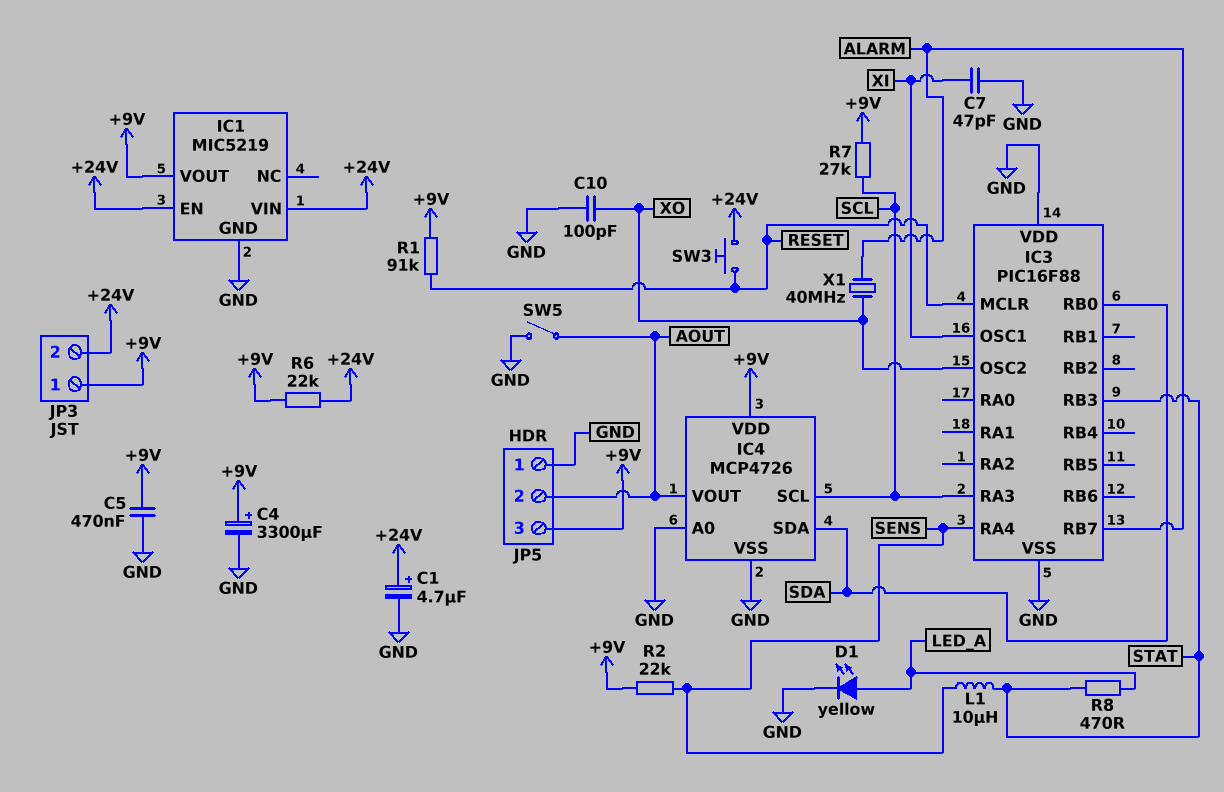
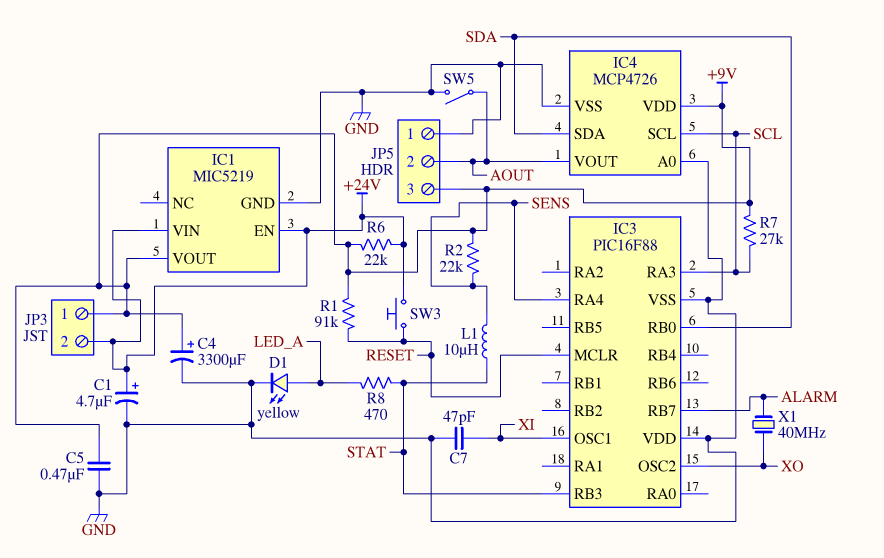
C10: 100pF (GND, XO) -> none

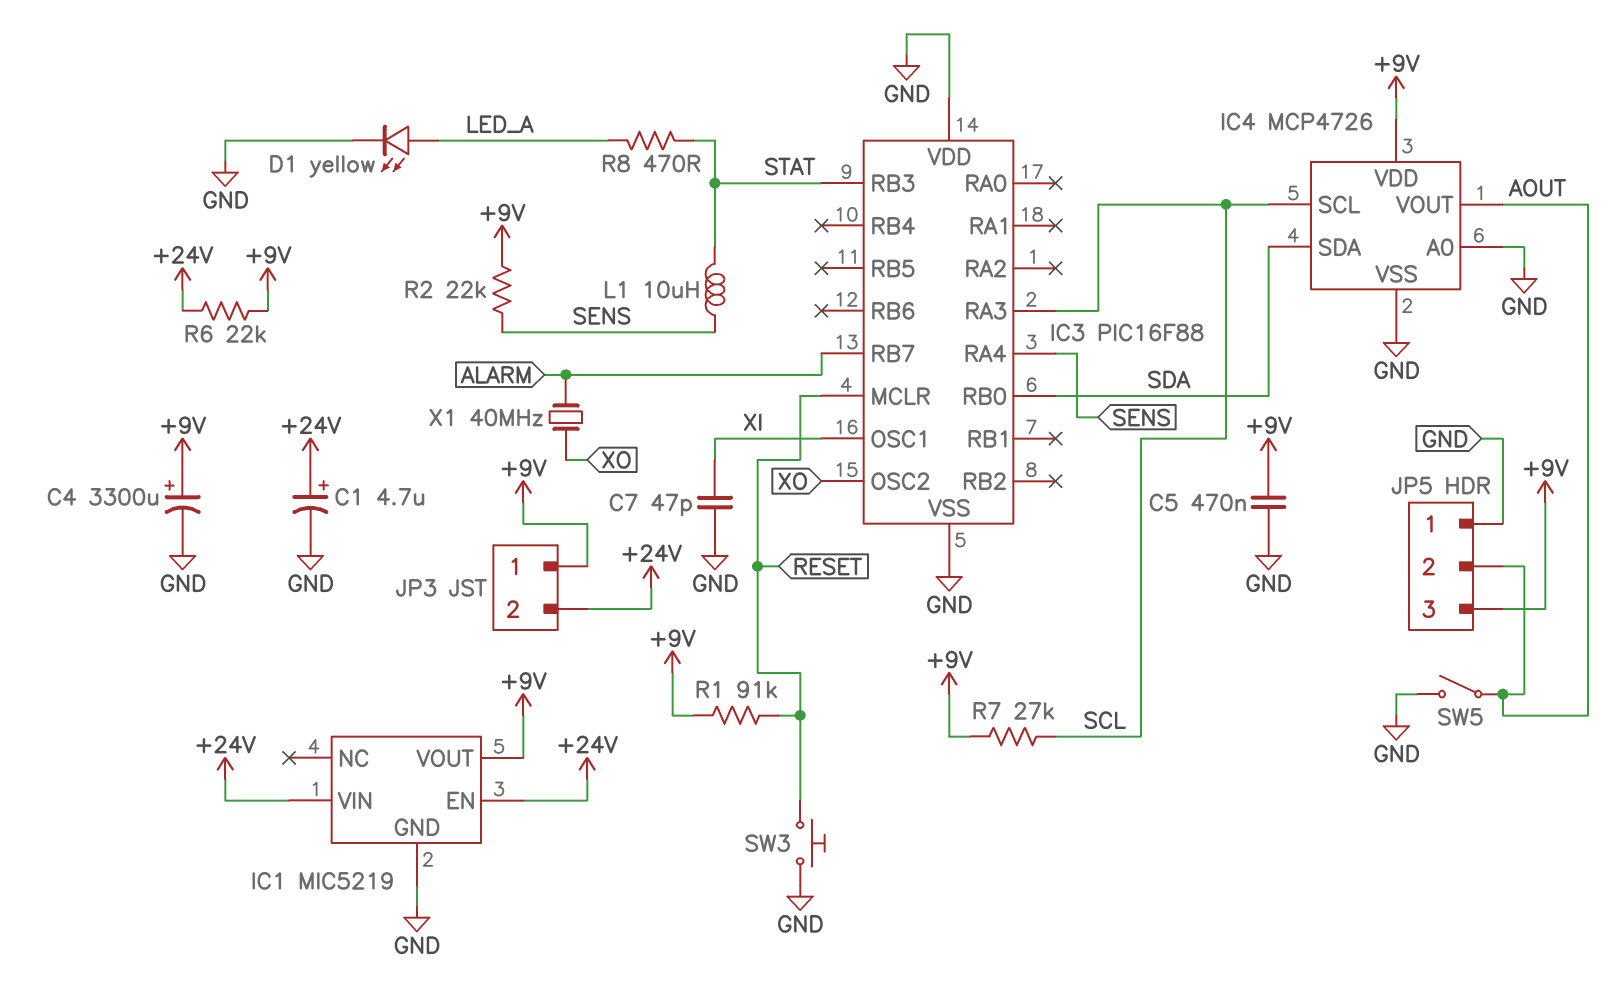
SW3: button (+24V, RESET) -> button (GND, RESET)

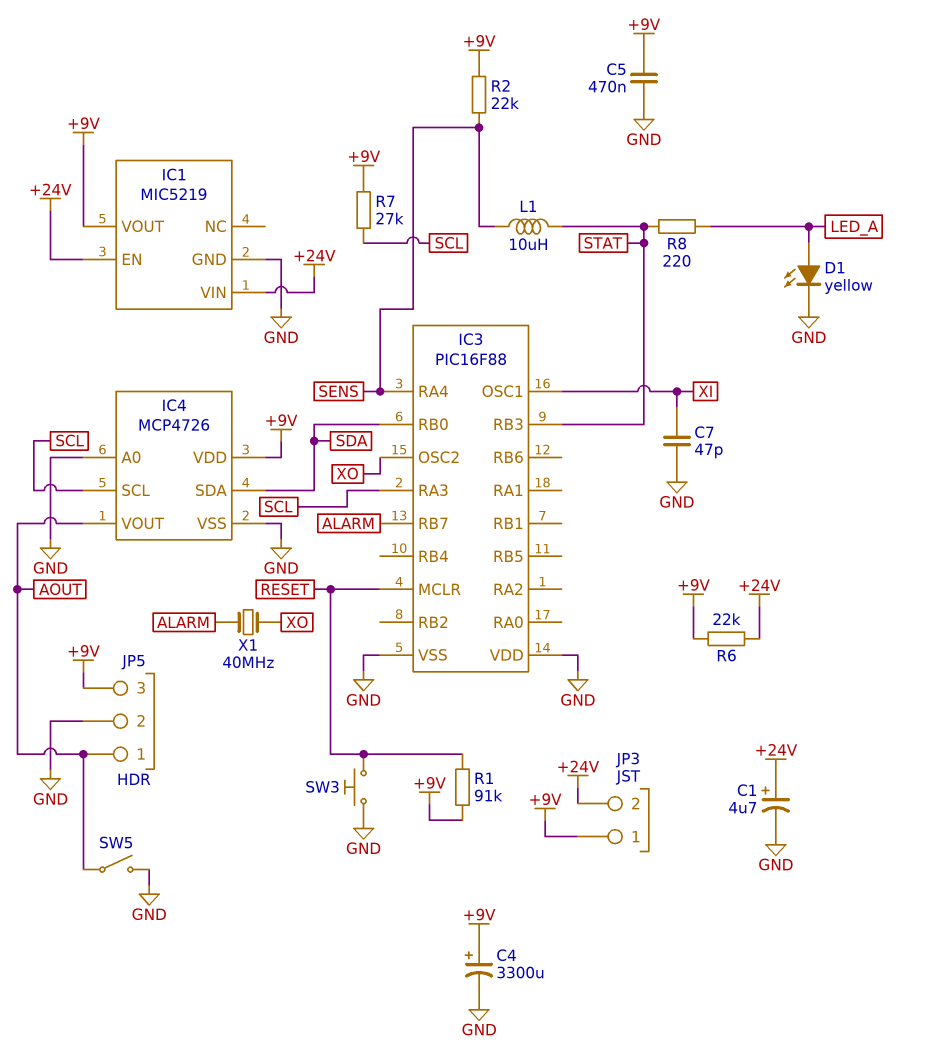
JP5 pin 1: GND -> AOUT
JP5 pin 2: AOUT -> GND
R8: 470 (LED_A, STAT) -> 220 (LED_A, STAT)

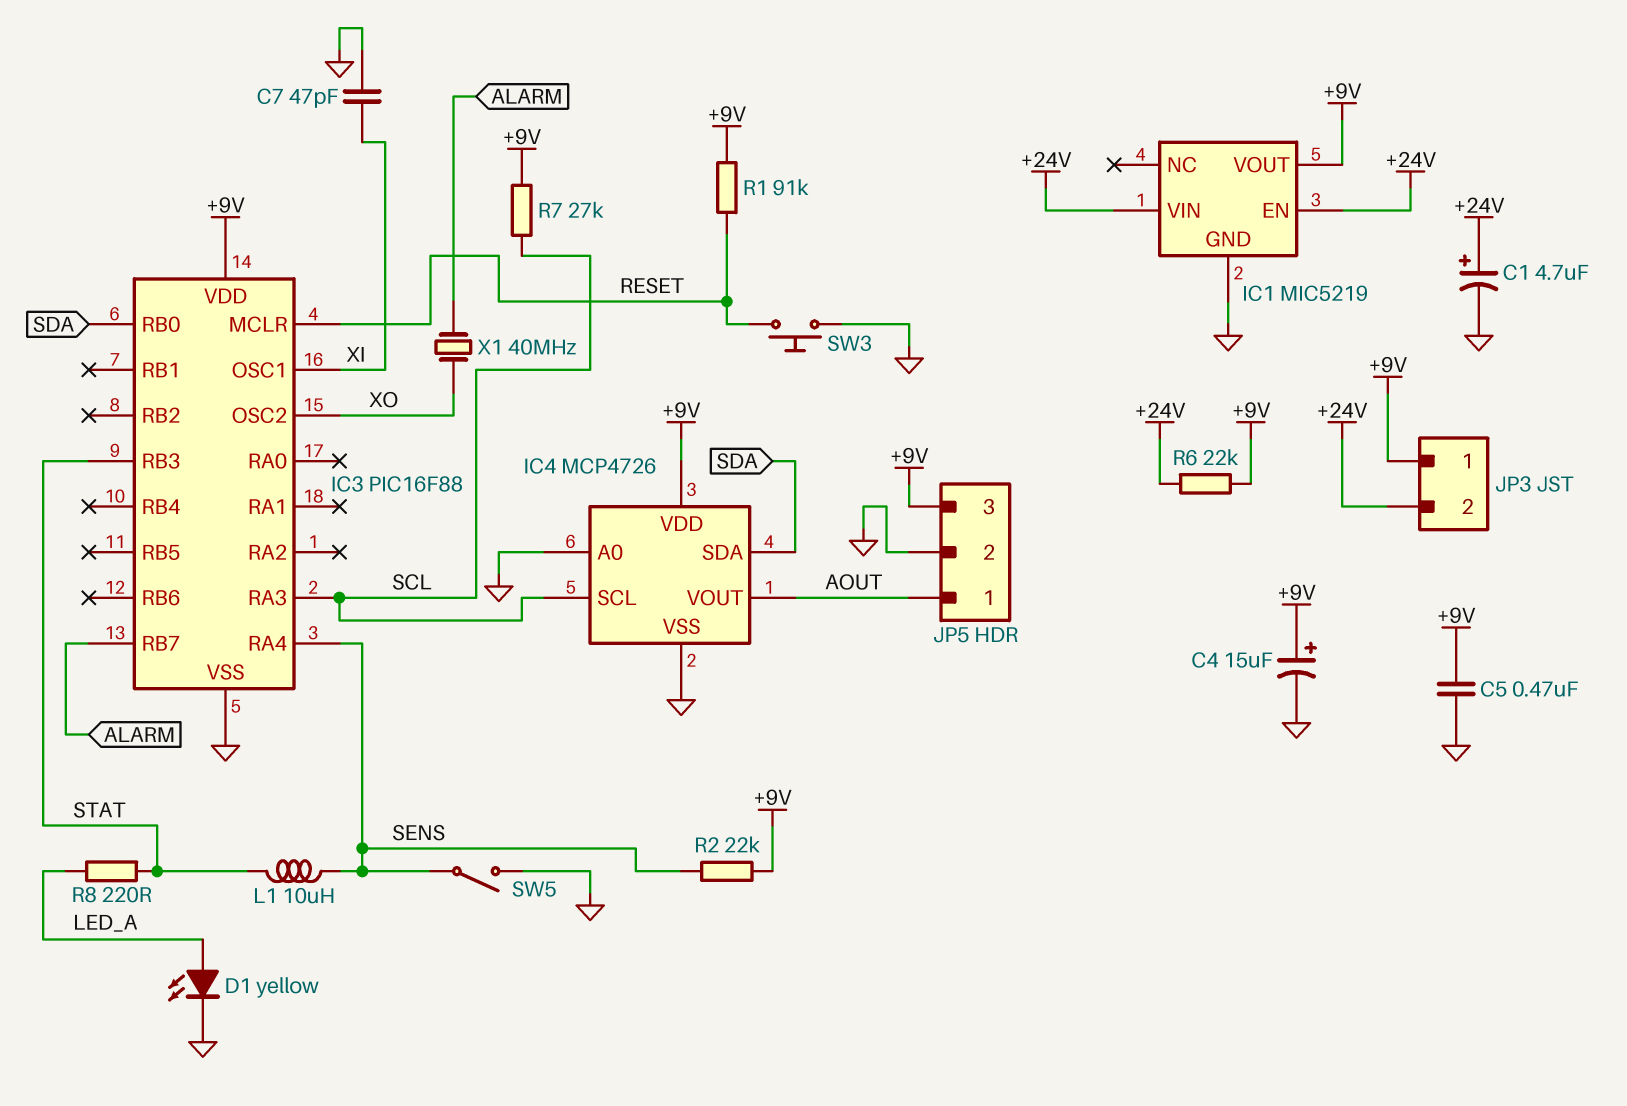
C4: 3300uF (plus +9V, minus GND) -> 15uF (plus +9V, minus GND)
IC3 pin VDD: GND -> +9V
SW5: switch (AOUT, GND) -> switch (GND, SENS)

